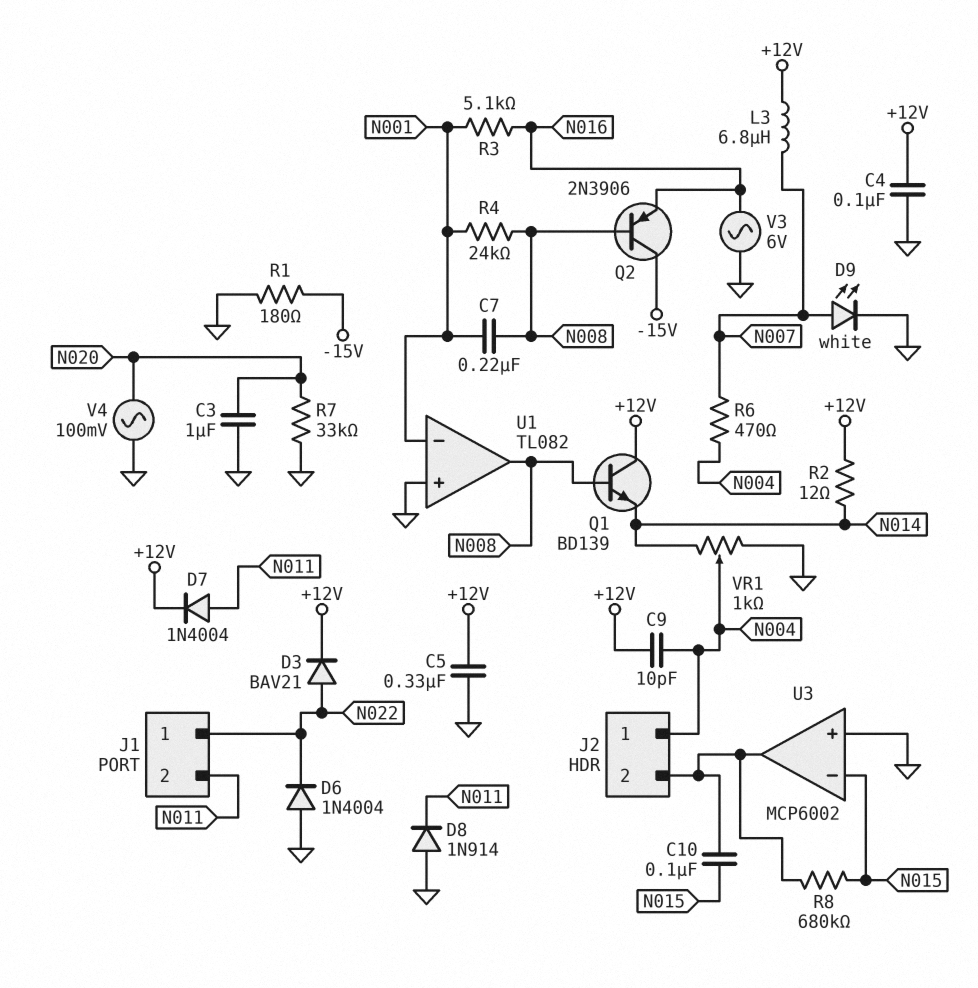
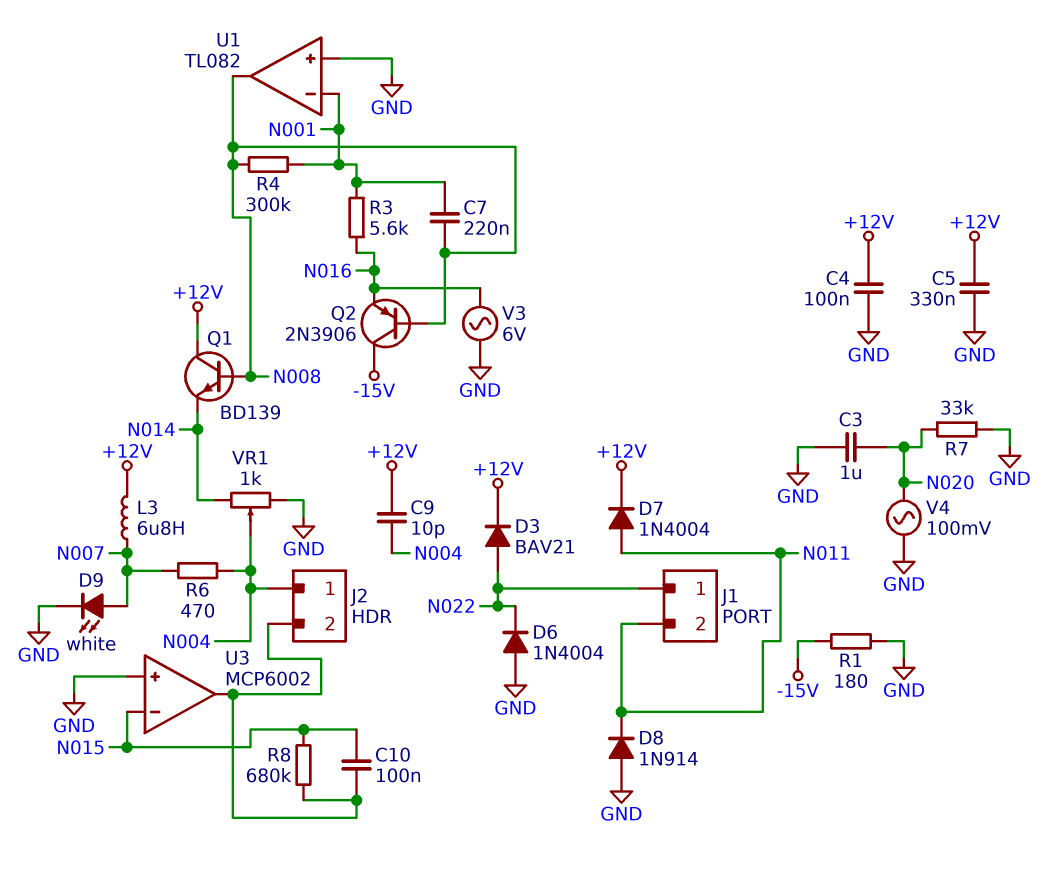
R2: 12 (+12V, N014) -> none
R3: 5.1k (N001, N016) -> 5.6k (N001, N016)
R4: 24k (N001, N008) -> 300k (N001, N008)

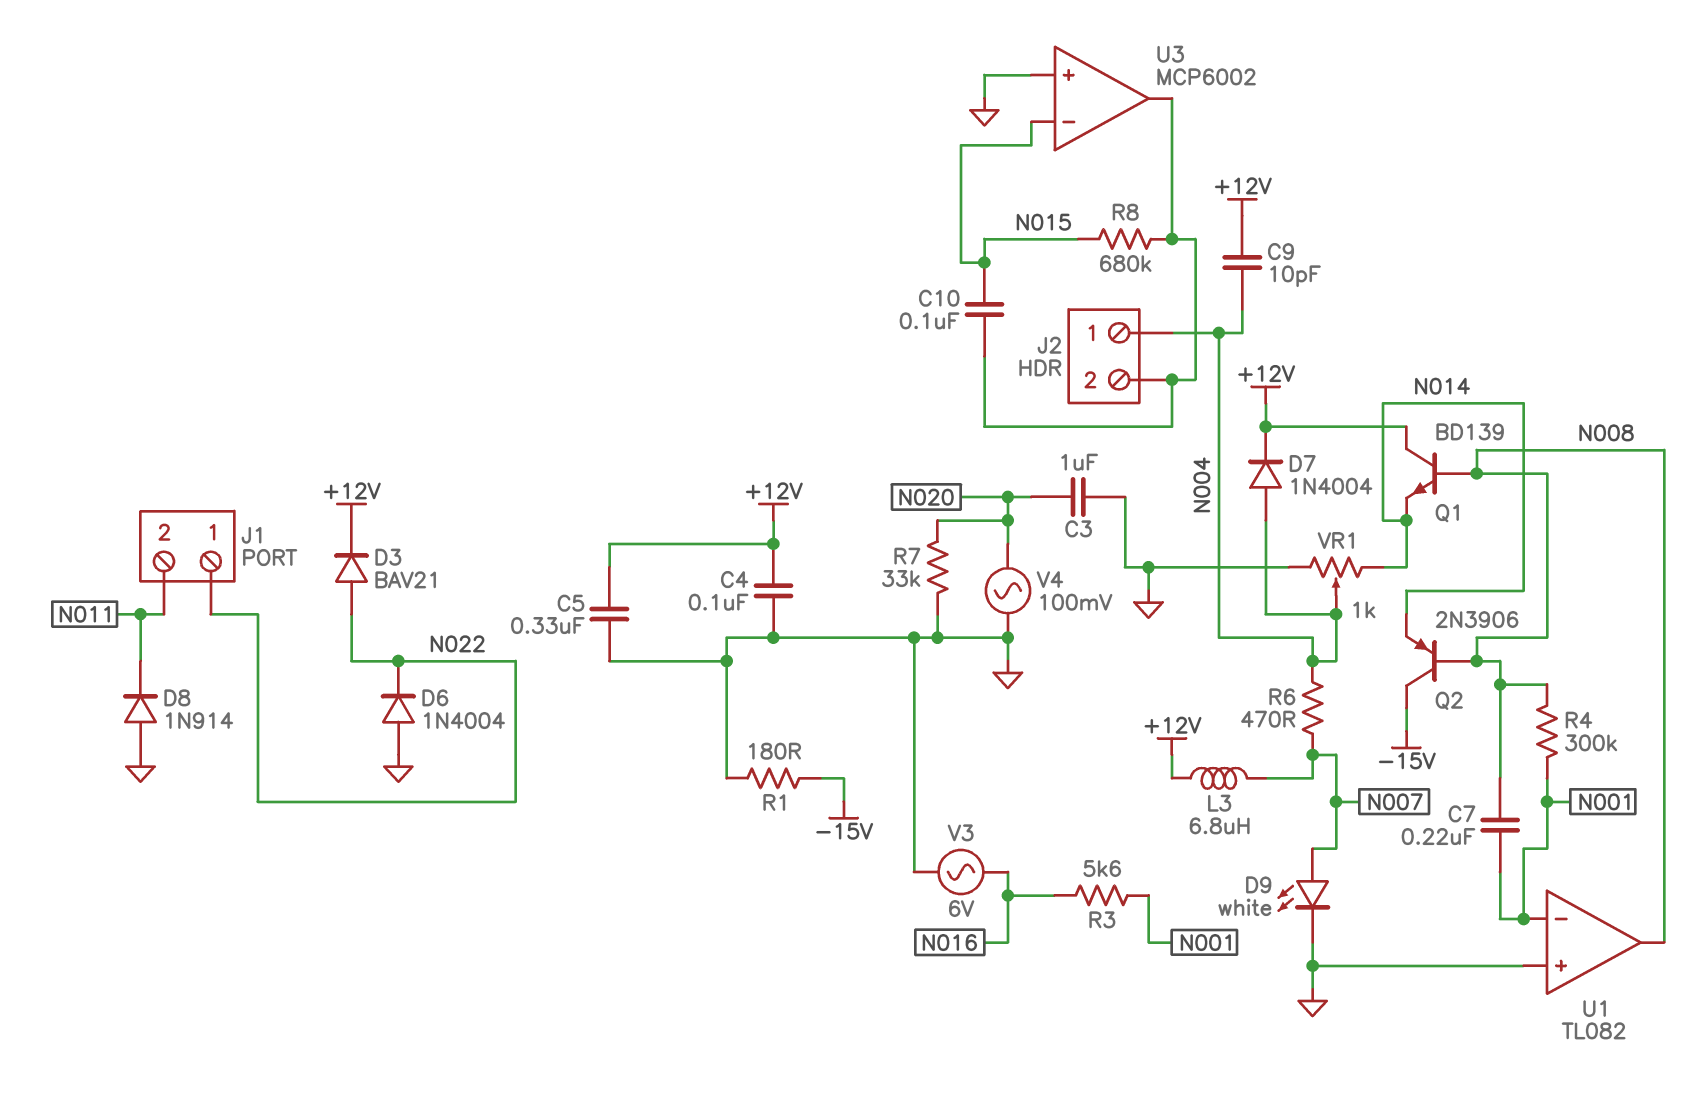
D7: diode 1N4004 (A N011, K +12V) -> diode 1N4004 (A N004, K +12V)
Q2: PNP 2N3906 (B N008, C -15V, E N016) -> PNP 2N3906 (B N008, C -15V, E N014)

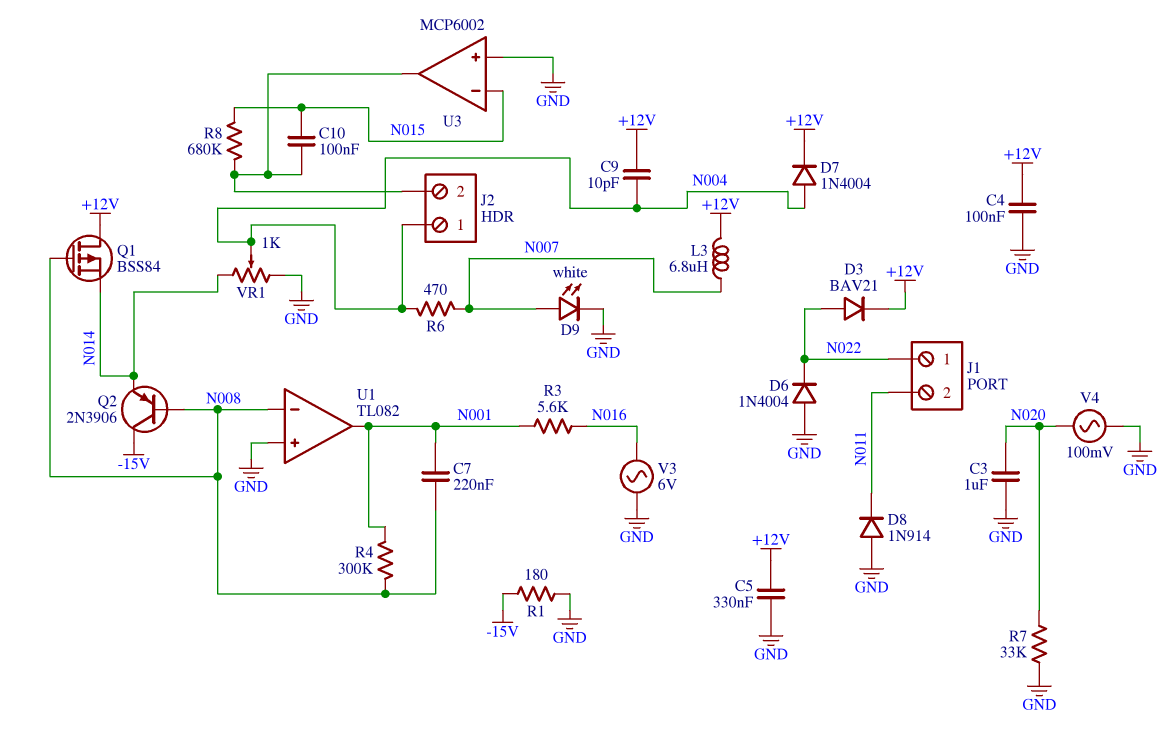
Q1: NPN BD139 (B N008, C +12V, E N014) -> PMOS BSS84 (G N008, D +12V, S N014)
U1 pin in-: N001 -> N008
U1 pin out: N008 -> N001

